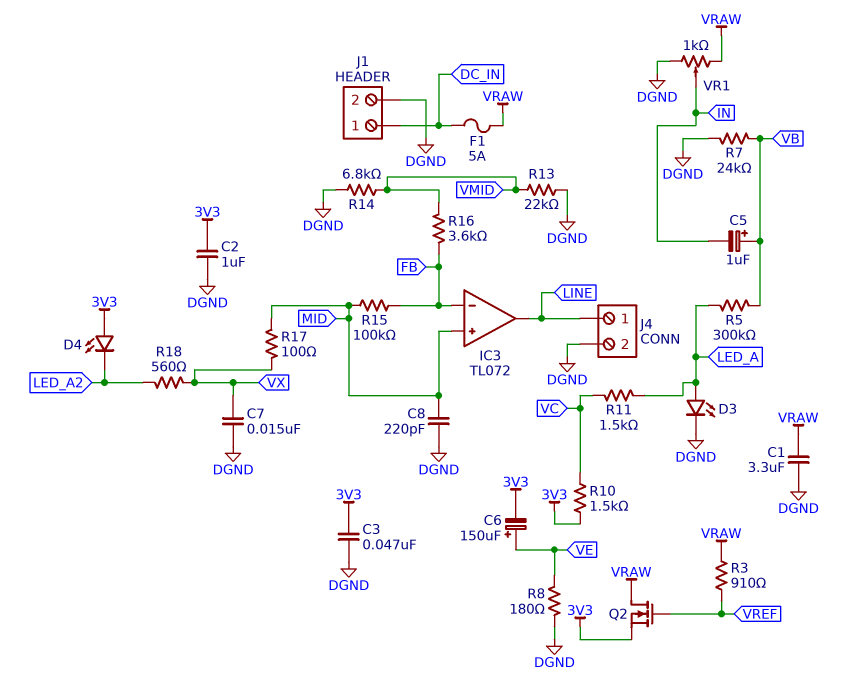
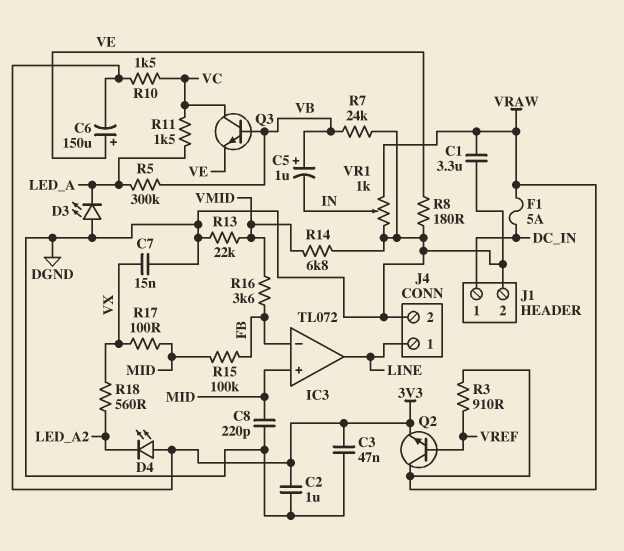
D3: LED (A LED_A, K DGND) -> LED (A DGND, K LED_A)
Q2: NMOS (G VREF, D VRAW, S 3V3) -> NPN (B VREF, C VRAW, E 3V3)
Q3: none -> NPN (B VB, C VC, E VE)

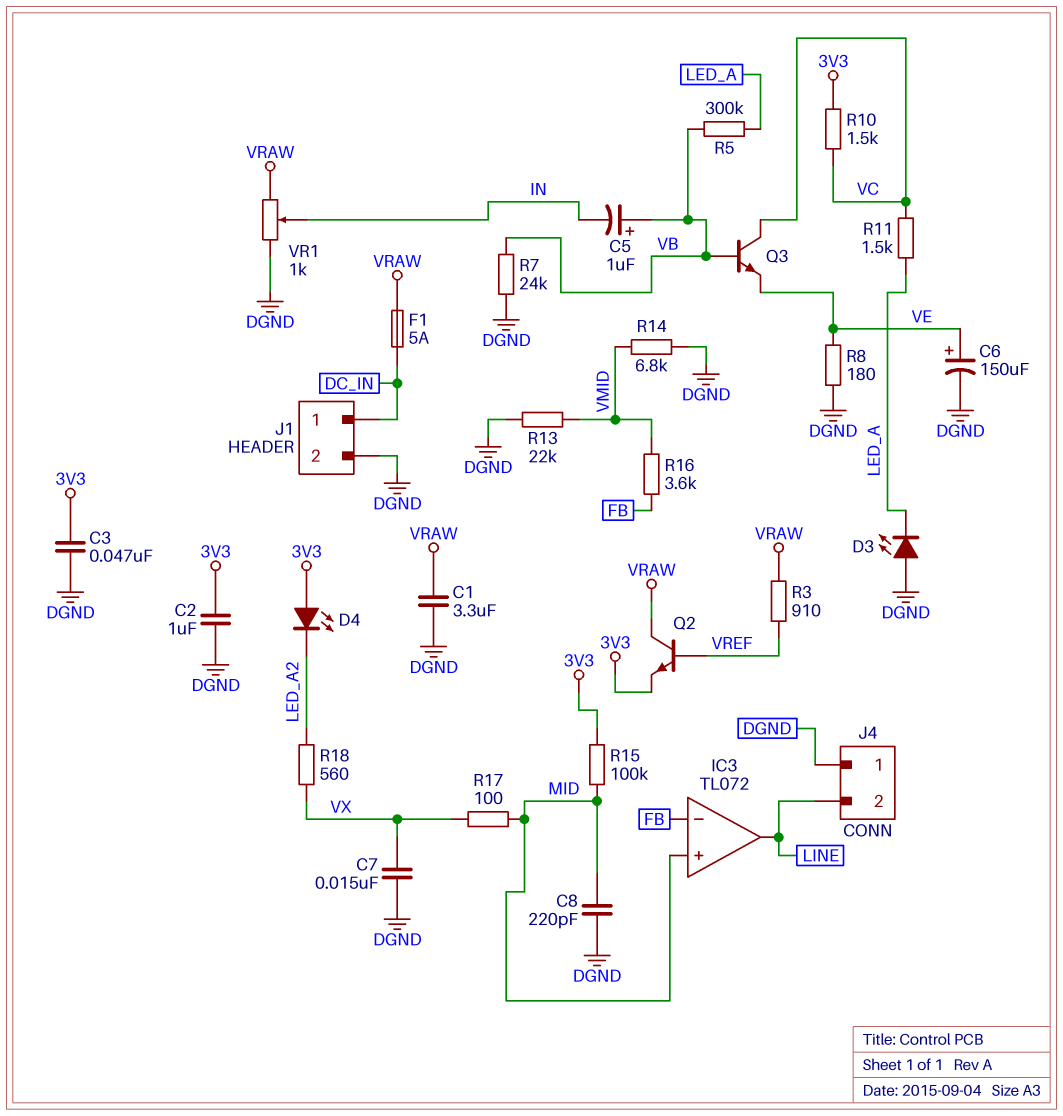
C6: 150uF (plus VE, minus 3V3) -> 150uF (plus VE, minus DGND)
J4 pin 1: LINE -> DGND
J4 pin 2: DGND -> LINE
R15: 100k (FB, MID) -> 100k (3V3, MID)

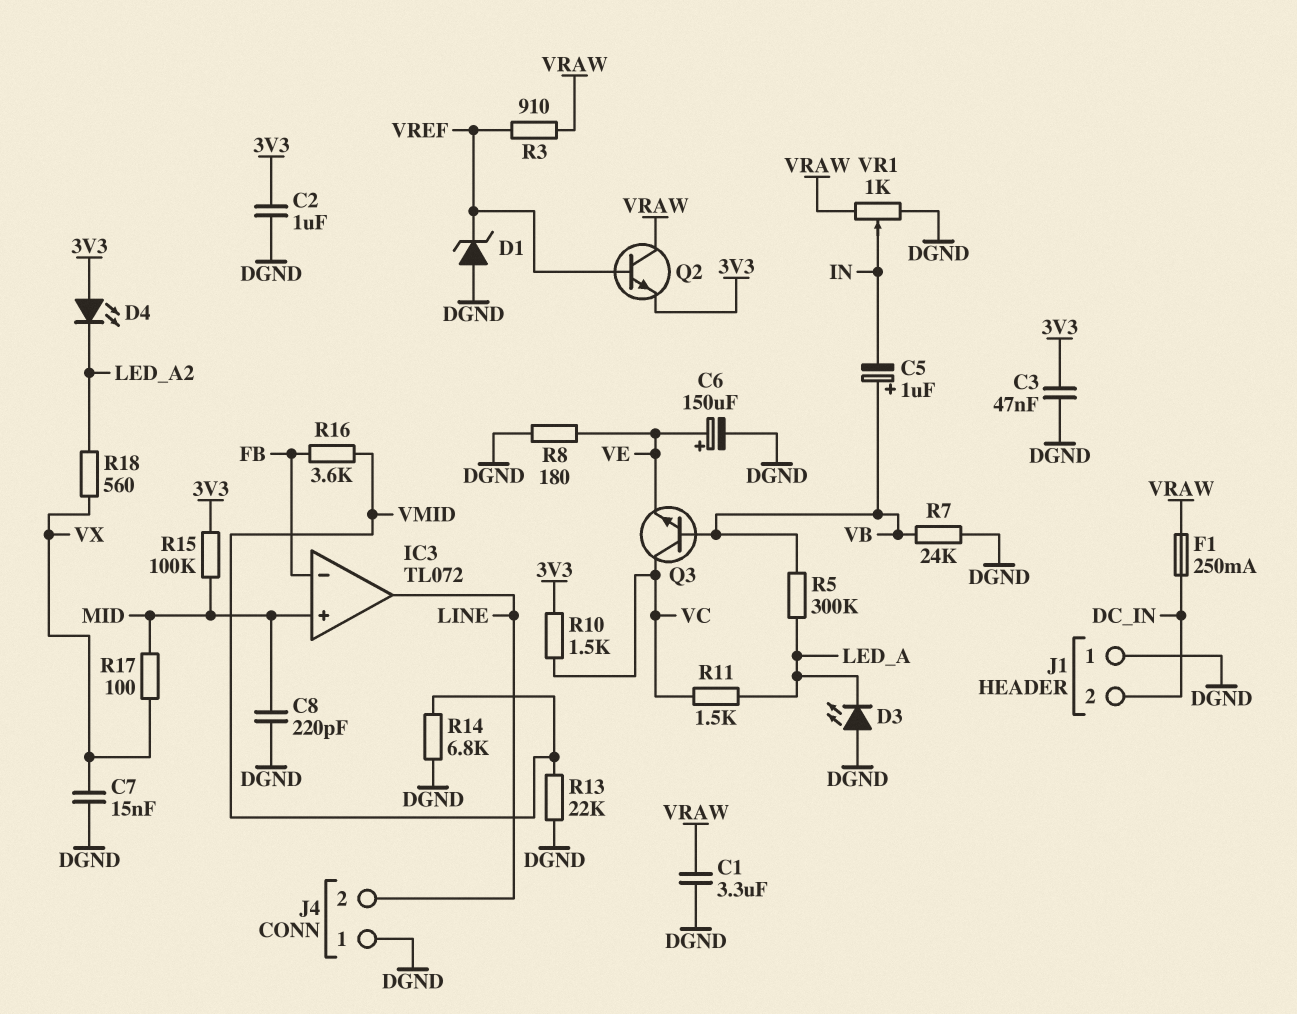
D1: none -> zener (A DGND, K VREF)
F1: 5A (DC_IN, VRAW) -> 250mA (DC_IN, VRAW)
J1 pin 1: DC_IN -> DGND
J1 pin 2: DGND -> DC_IN

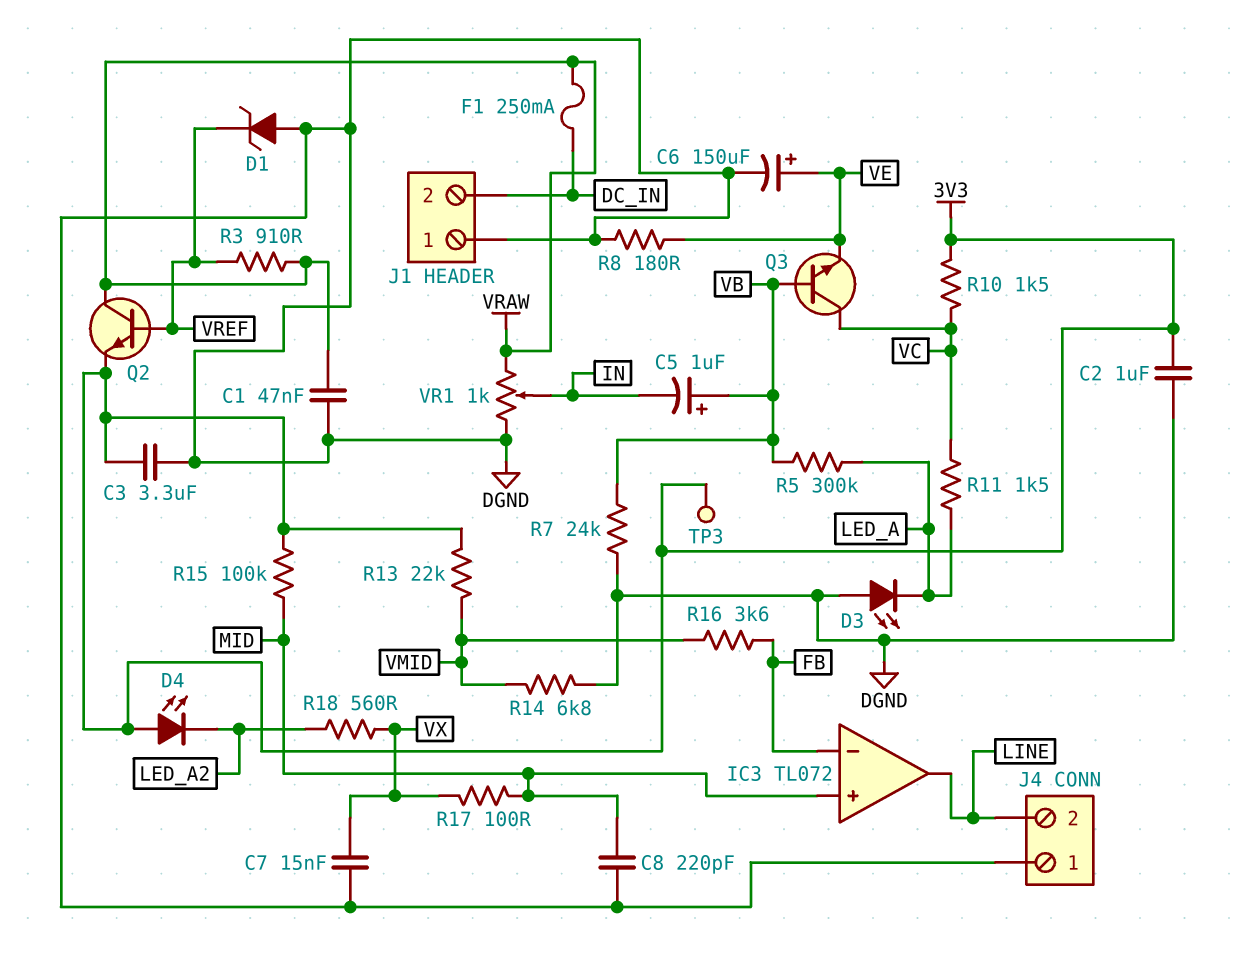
C1: 3.3uF (DGND, VRAW) -> 47nF (DGND, VRAW)
C3: 47nF (3V3, DGND) -> 3.3uF (3V3, DGND)
R13: 22k (DGND, VMID) -> 22k (3V3, VMID)
TP3: none -> test point (3V3)

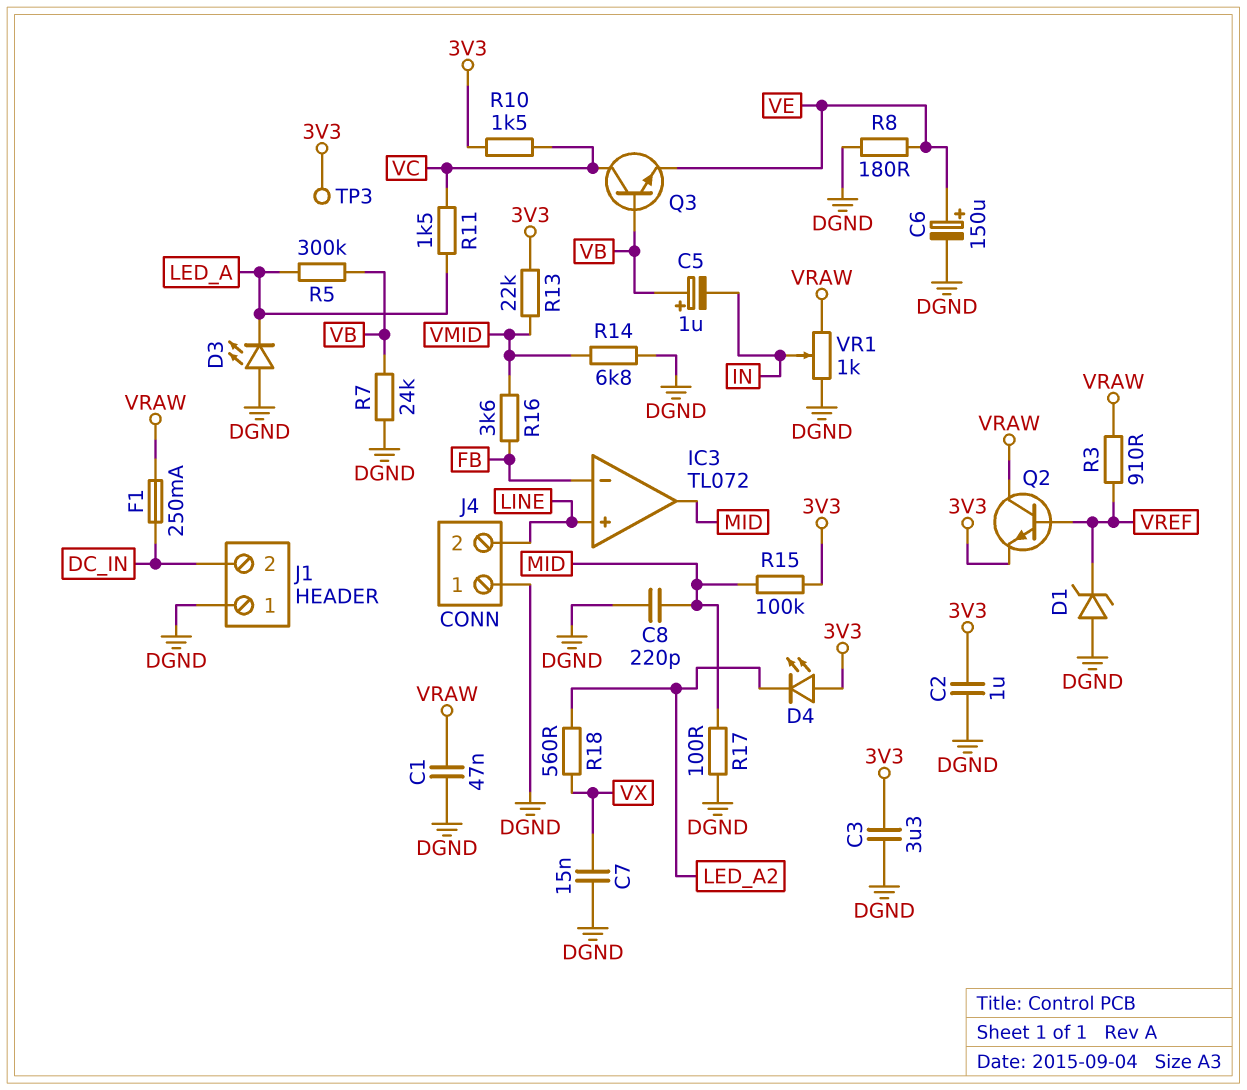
IC3 pin in+: MID -> LINE
IC3 pin out: LINE -> MID
R17: 100 (MID, VX) -> 100 (DGND, MID)

